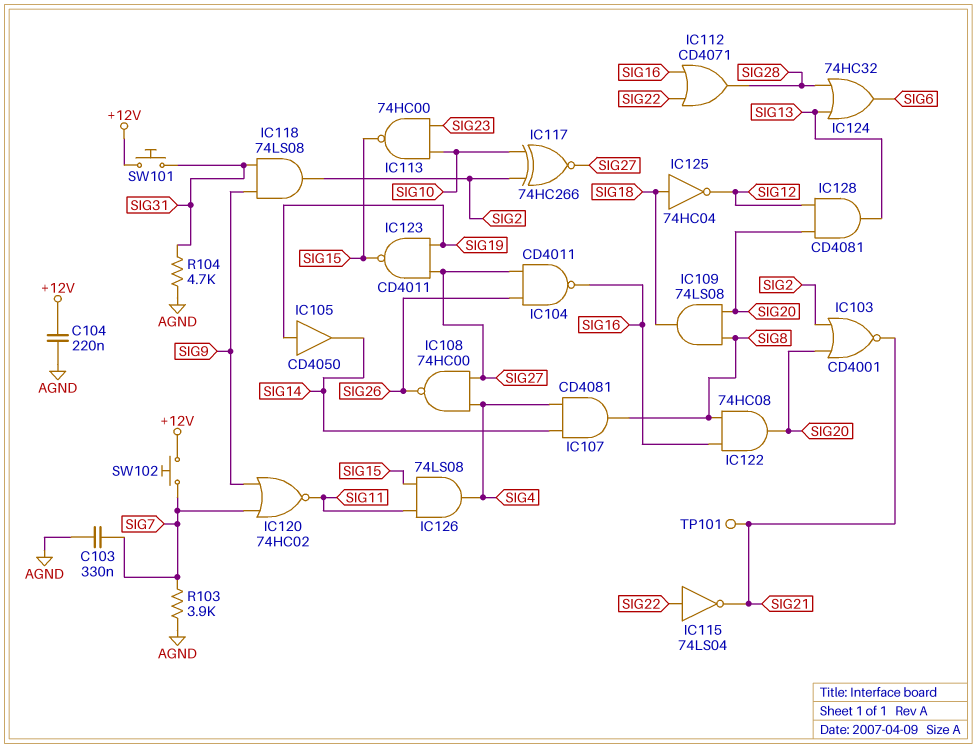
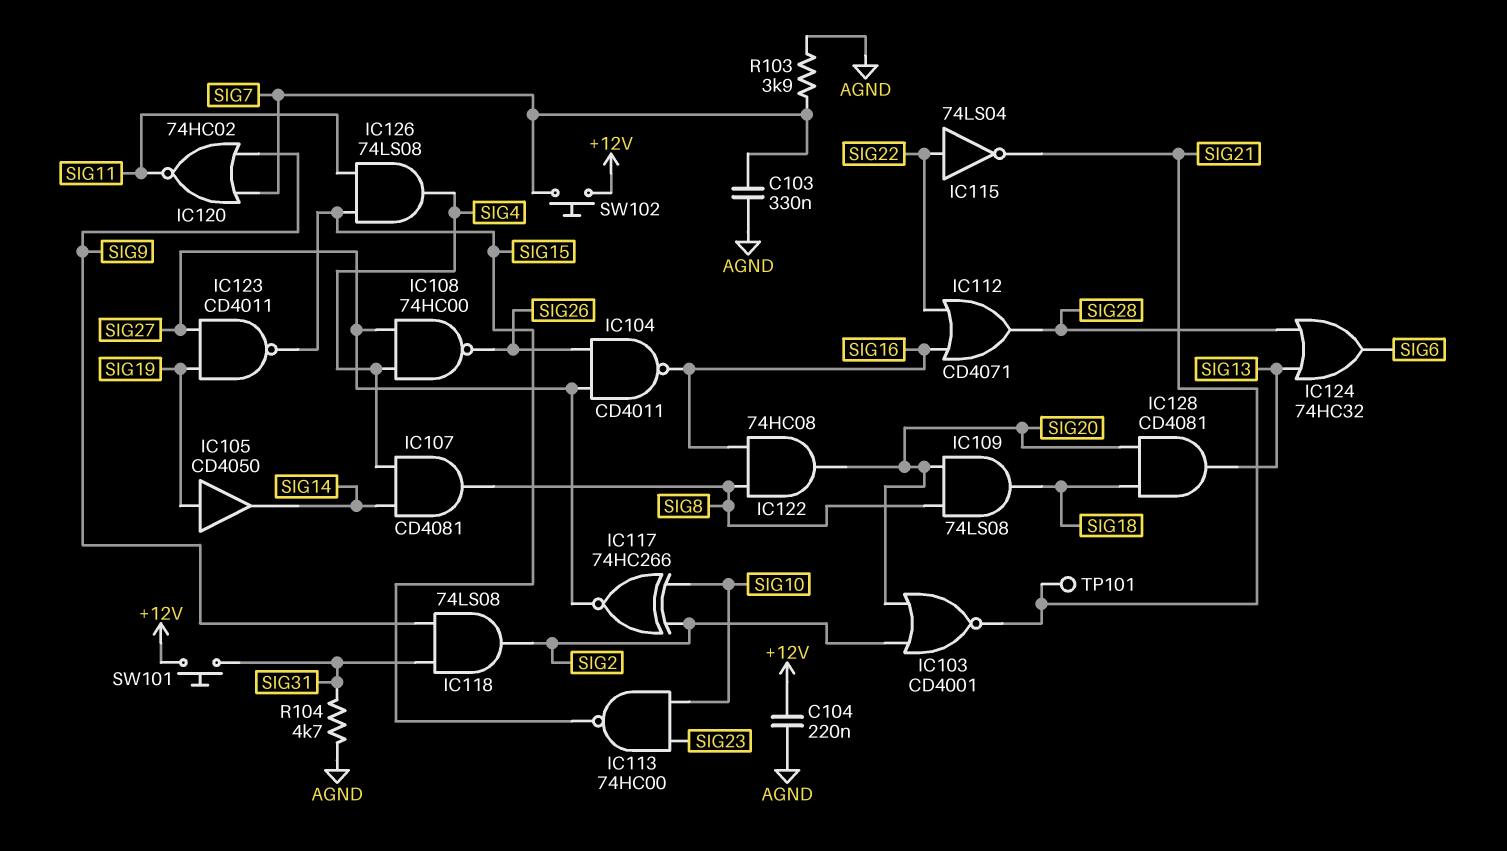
IC125: NOT 74HC04 (in SIG18, out SIG12) -> none
IC128: AND CD4081 (in SIG12, in SIG20, out SIG13) -> AND CD4081 (in SIG18, in SIG20, out SIG13)

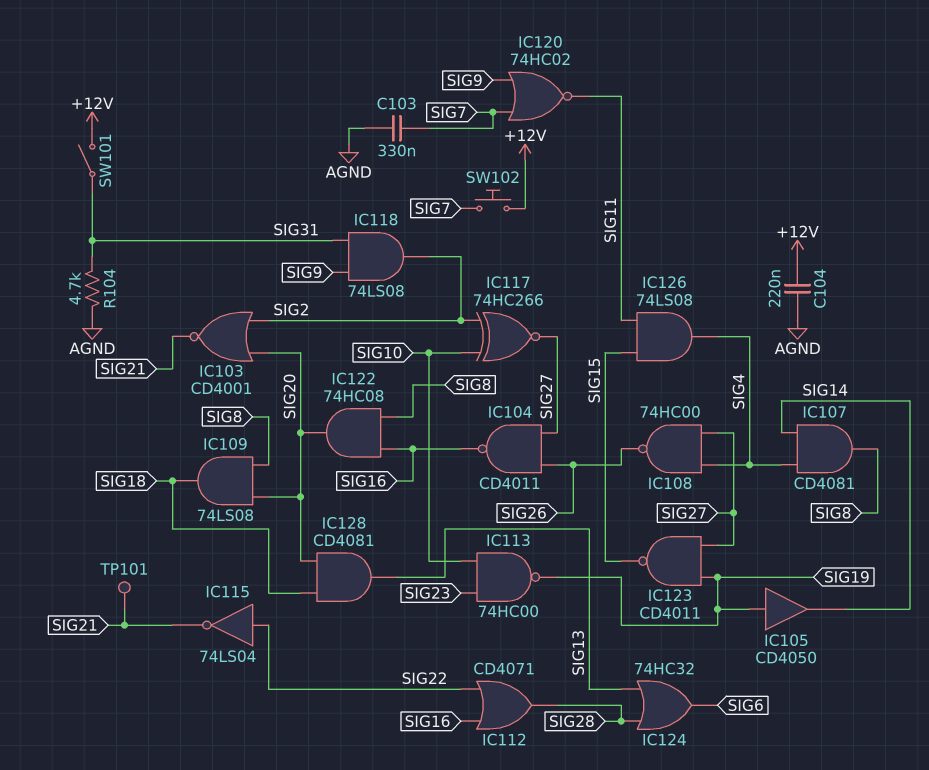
IC113: NAND 74HC00 (in SIG10, in SIG23, out SIG15) -> NAND 74HC00 (in SIG10, in SIG23, out SIG19)
R103: 3.9k (AGND, SIG7) -> none
SW101: button (+12V, SIG31) -> switch (+12V, SIG31)

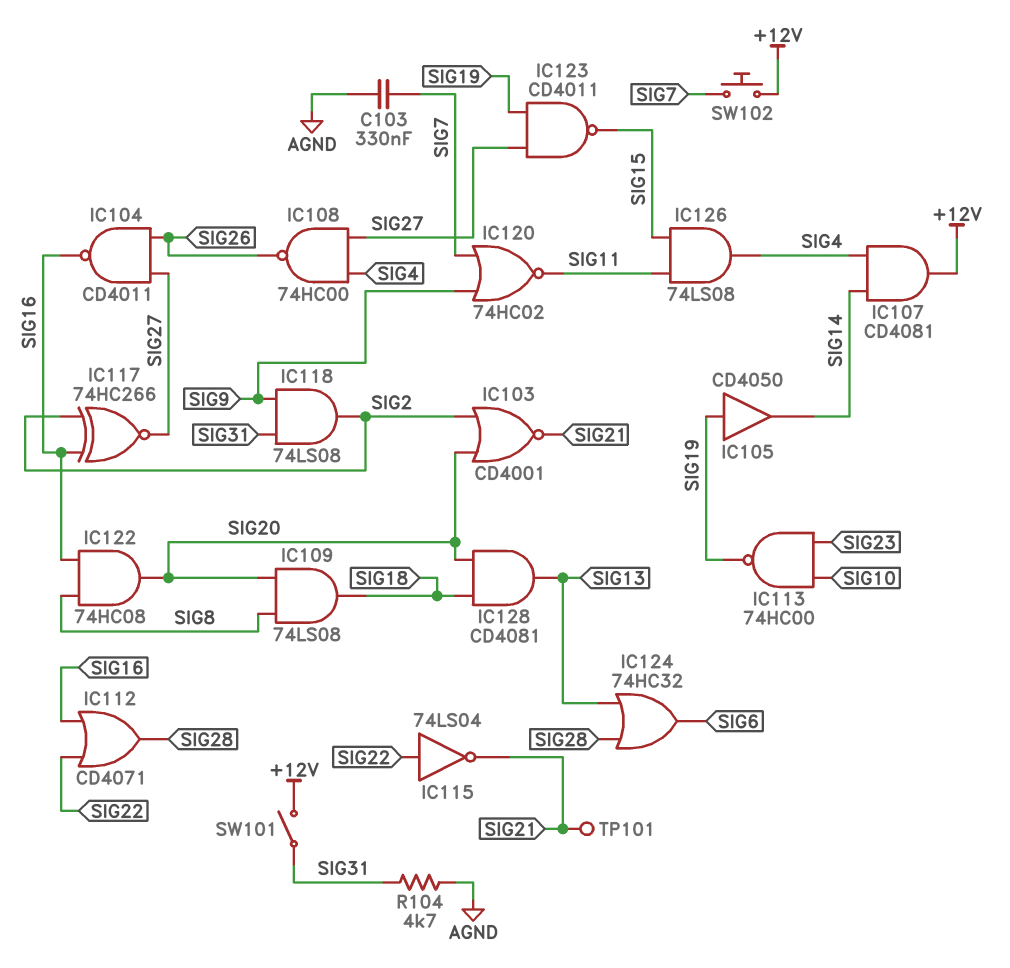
C104: 220nF (+12V, AGND) -> none
IC107: AND CD4081 (in SIG4, in SIG14, out SIG8) -> AND CD4081 (in SIG4, in SIG14, out +12V)
IC117: XNOR 74HC266 (in SIG2, in SIG10, out SIG27) -> XNOR 74HC266 (in SIG2, in SIG16, out SIG27)

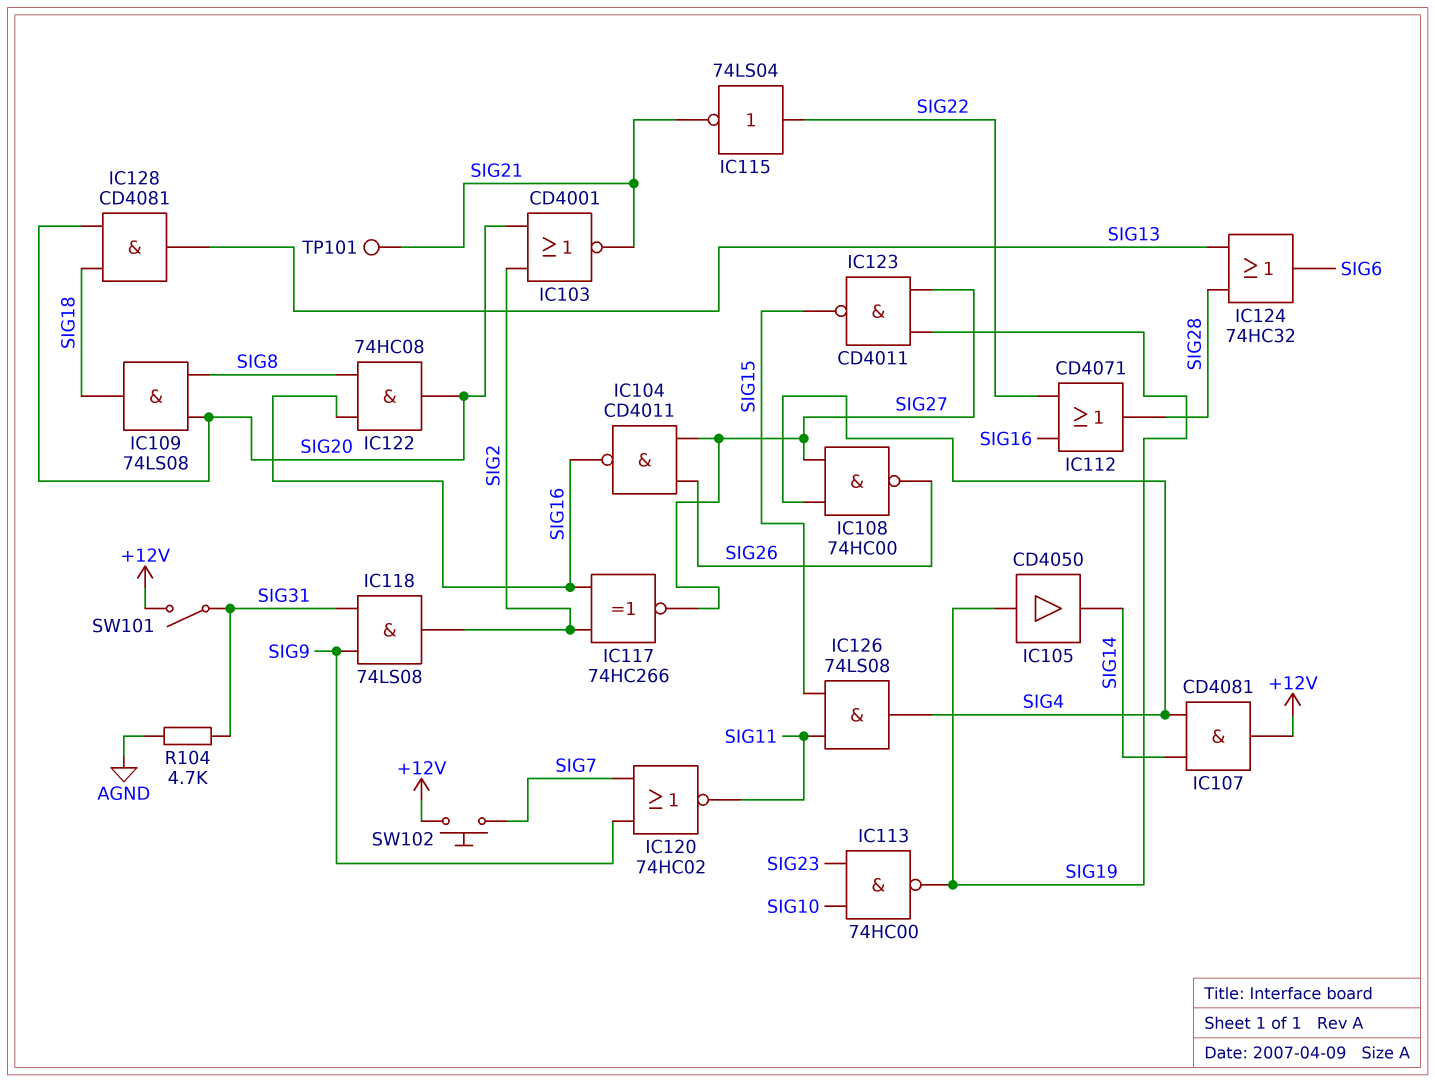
C103: 330nF (AGND, SIG7) -> none

